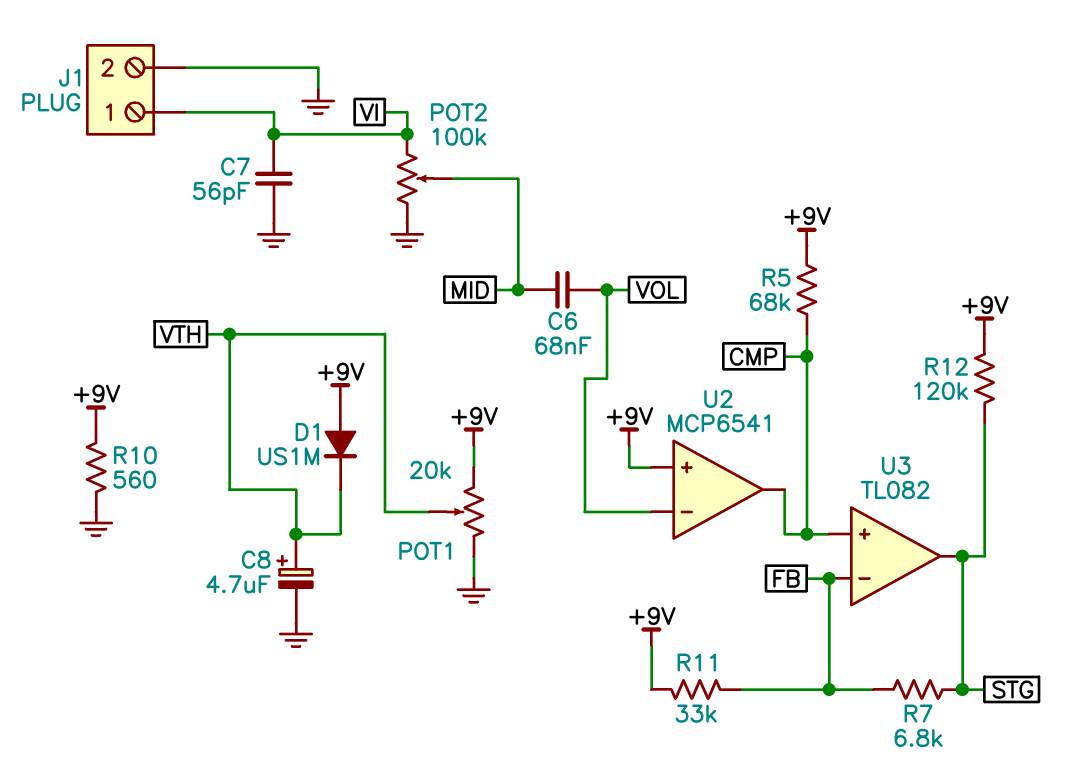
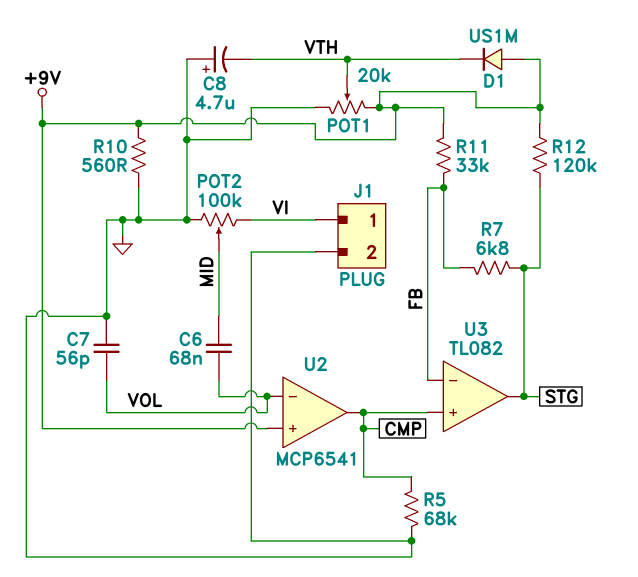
C7: 56pF (GND, VI) -> 56pF (GND, VOL)
C8: 4.7uF (plus VTH, minus GND) -> 4.7uF (plus GND, minus VTH)
R5: 68k (+9V, CMP) -> 68k (CMP, GND)

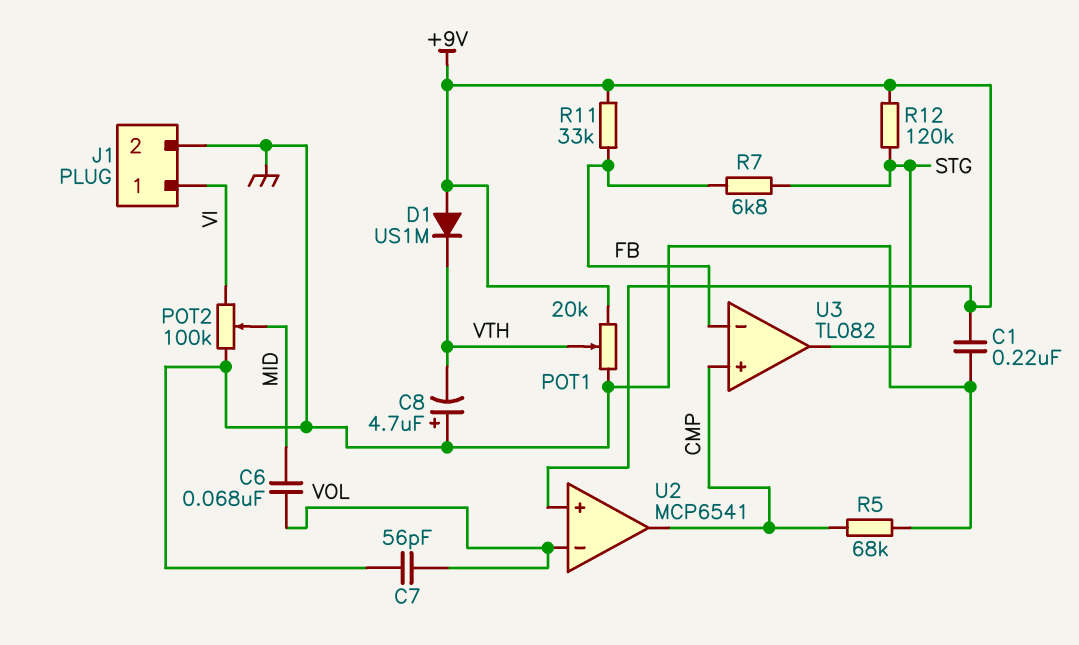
C1: none -> 220nF (+9V, GND)
R10: 560 (+9V, GND) -> none

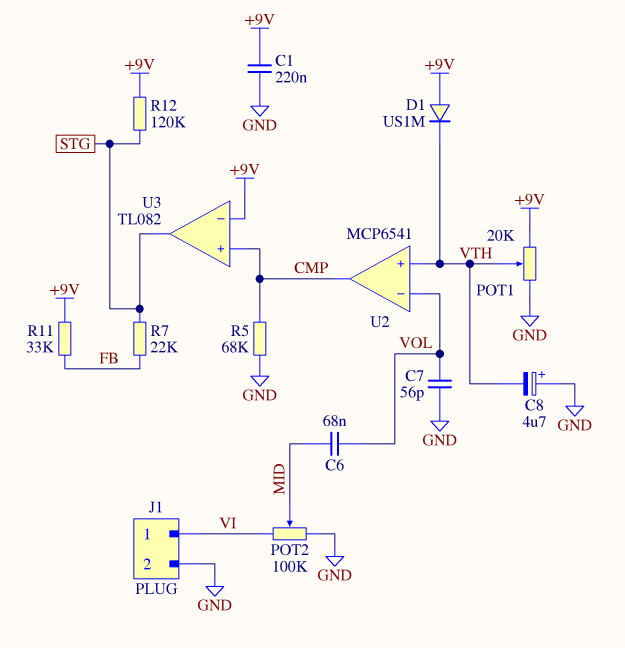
R7: 6.8k (FB, STG) -> 22k (FB, STG)
U2 pin in+: +9V -> VTH
U3 pin in-: FB -> +9V

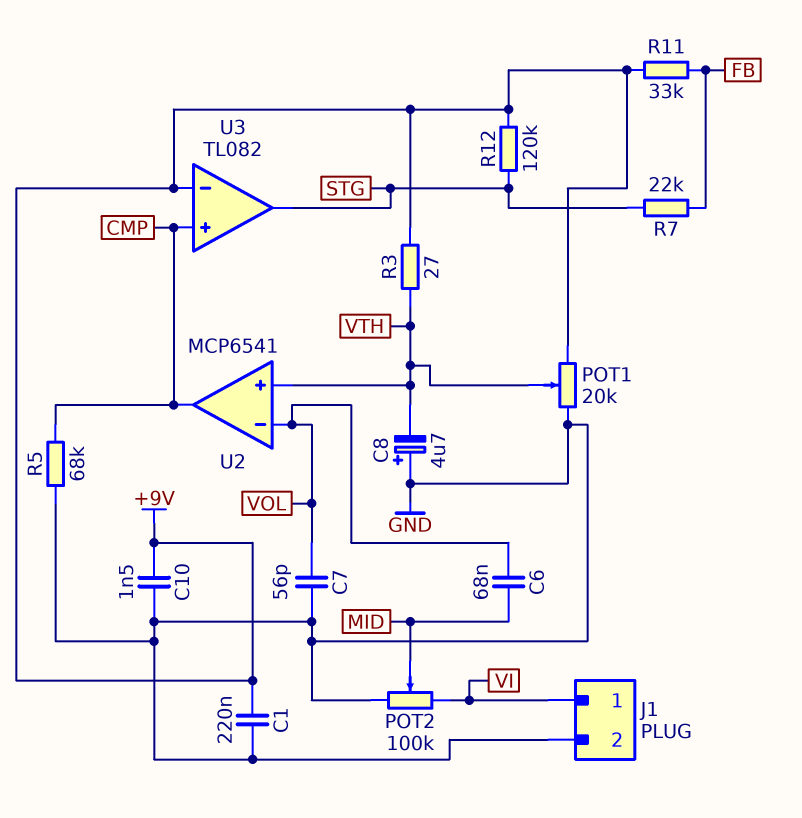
C10: none -> 1.5nF (+9V, GND)
D1: diode US1M (A +9V, K VTH) -> none
R3: none -> 27 (+9V, VTH)

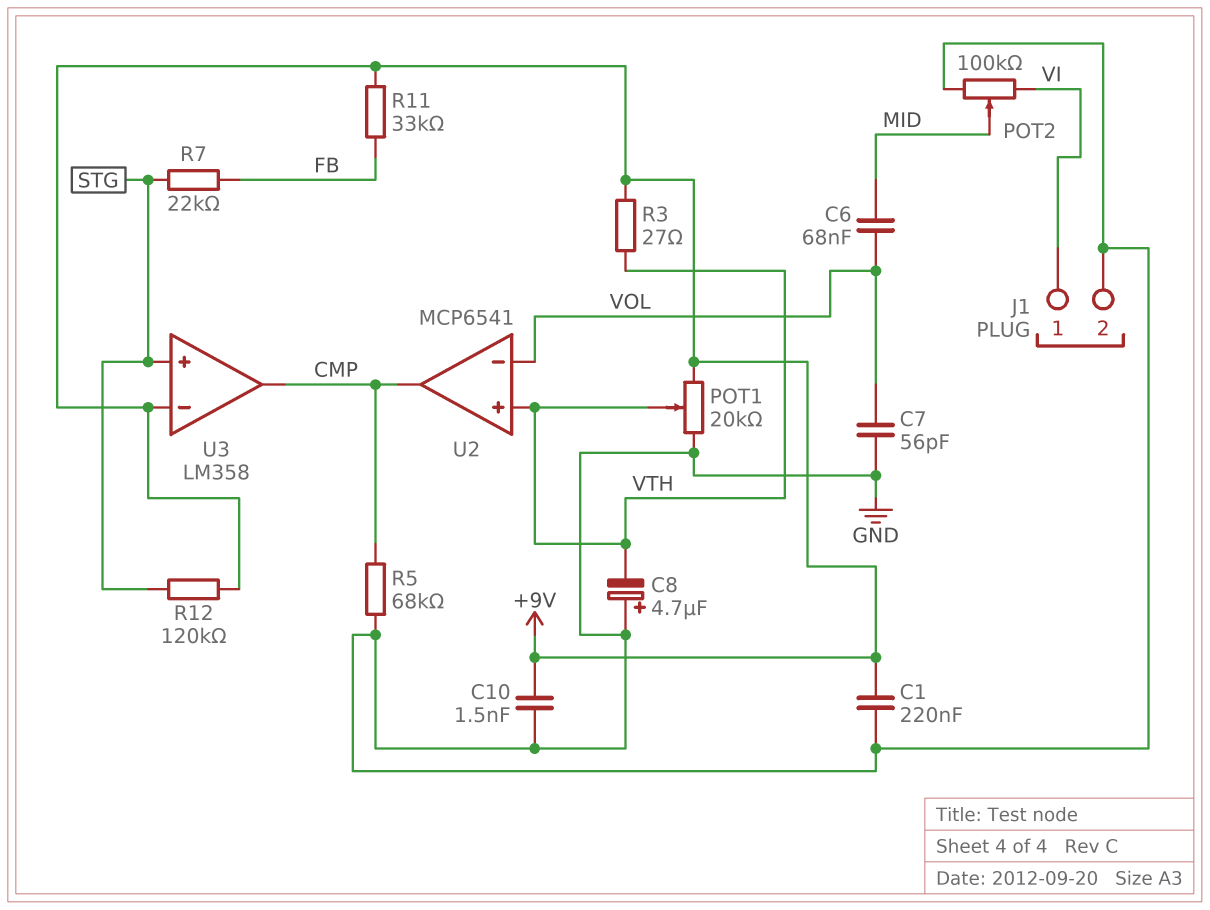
U3: TL082 -> LM358
U3 pin in+: CMP -> STG
U3 pin out: STG -> CMP

